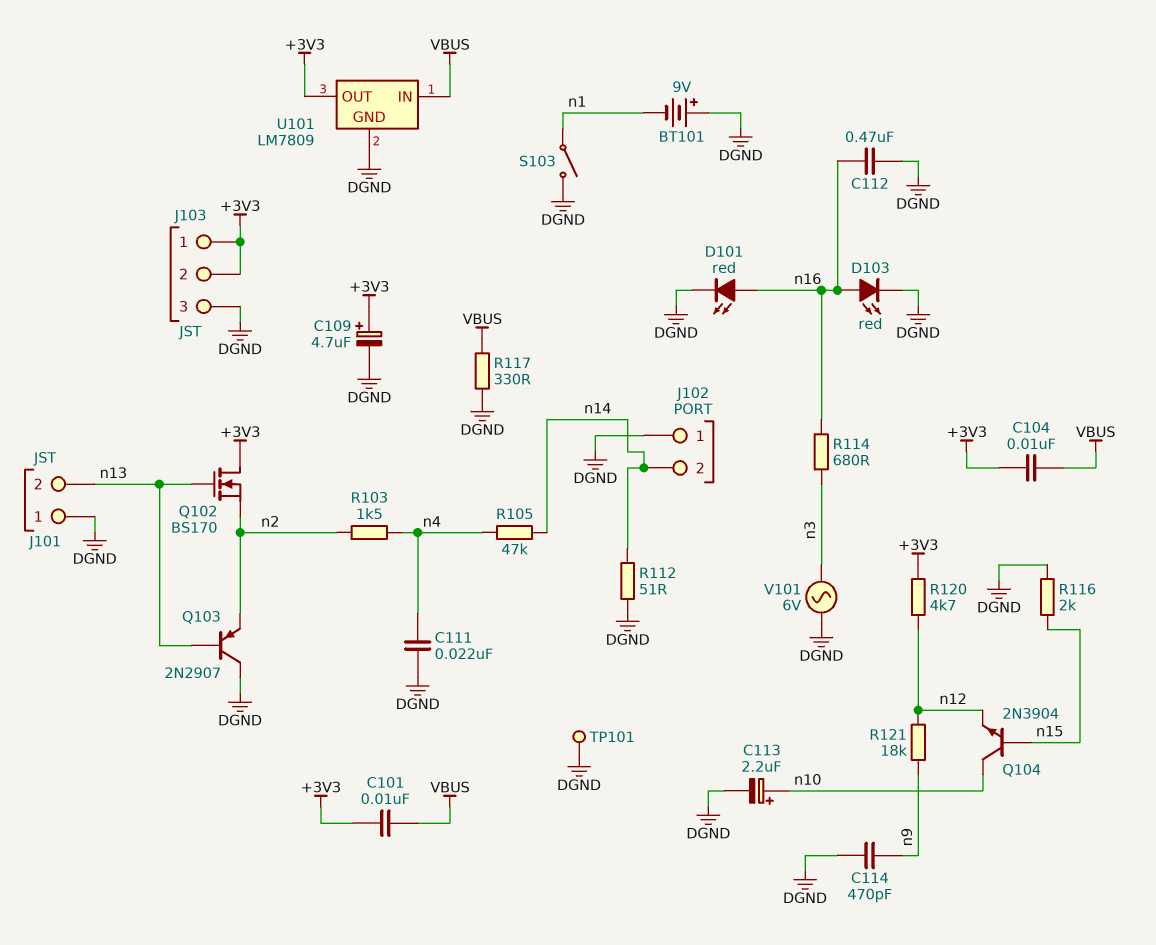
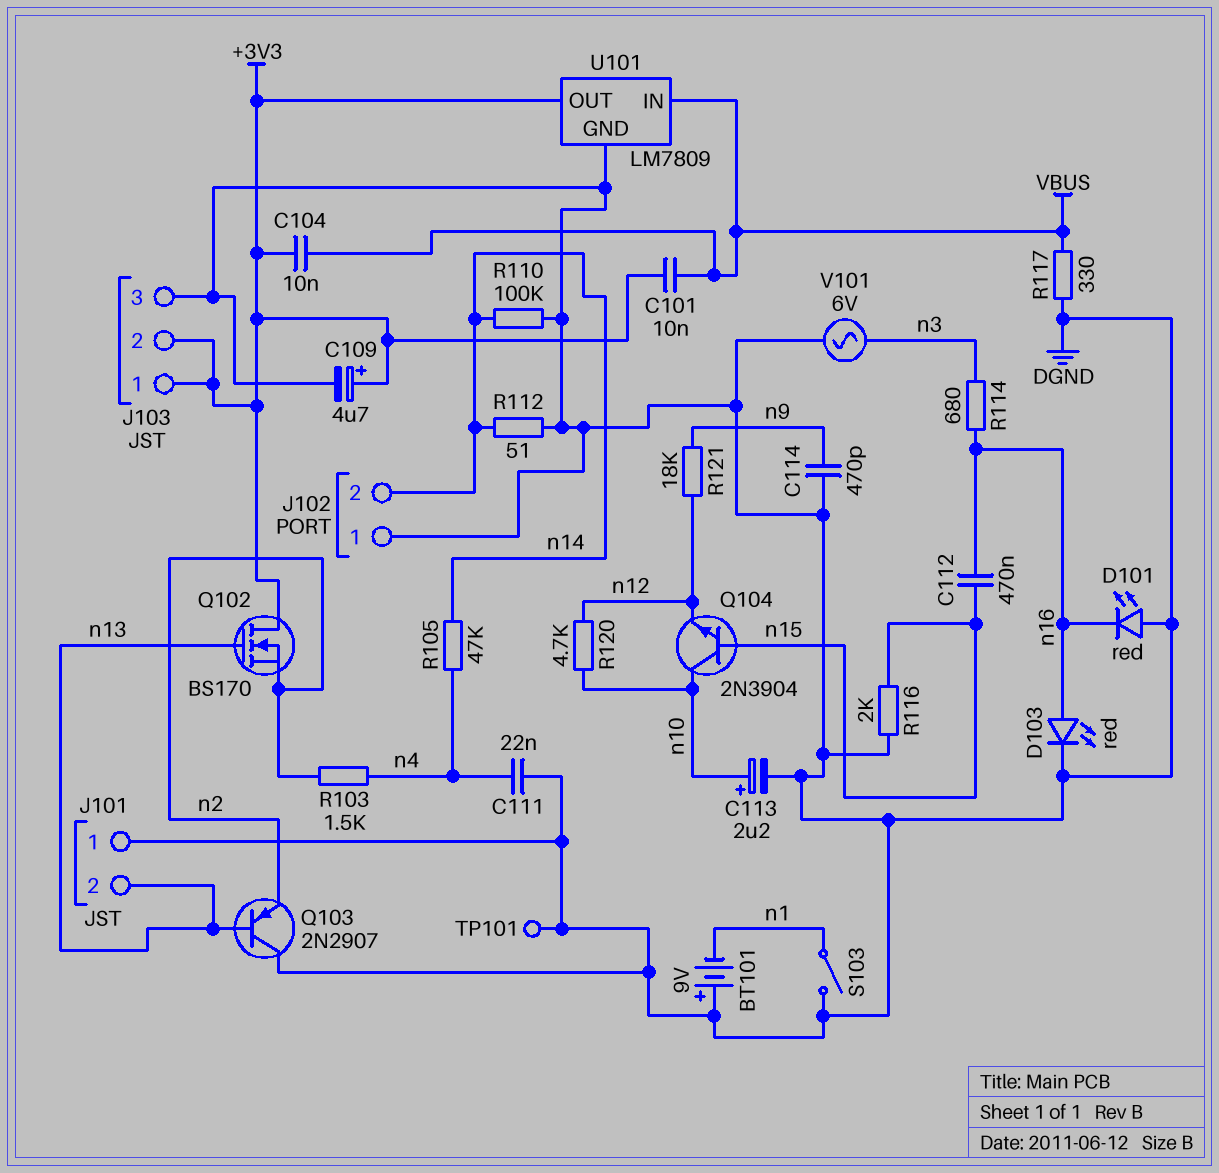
C112: 470nF (DGND, n16) -> 470nF (n15, n16)
D101: LED red (A n16, K DGND) -> LED red (A DGND, K n16)
R110: none -> 100k (DGND, n14)
R120: 4.7k (+3V3, n12) -> 4.7k (n10, n12)

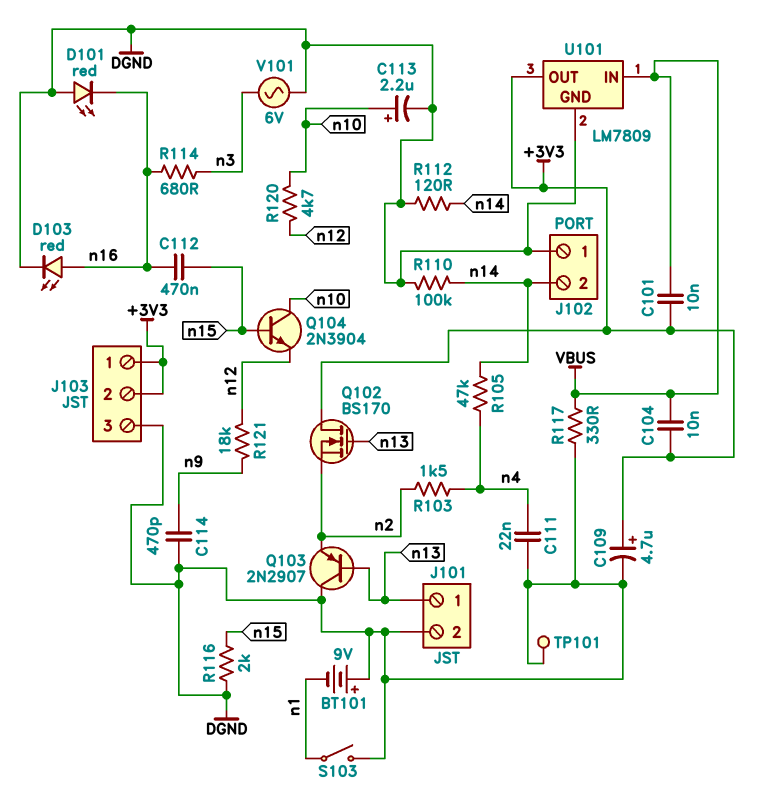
J101 pin 1: DGND -> n13
J101 pin 2: n13 -> DGND
R112: 51 (DGND, n14) -> 120 (DGND, n14)

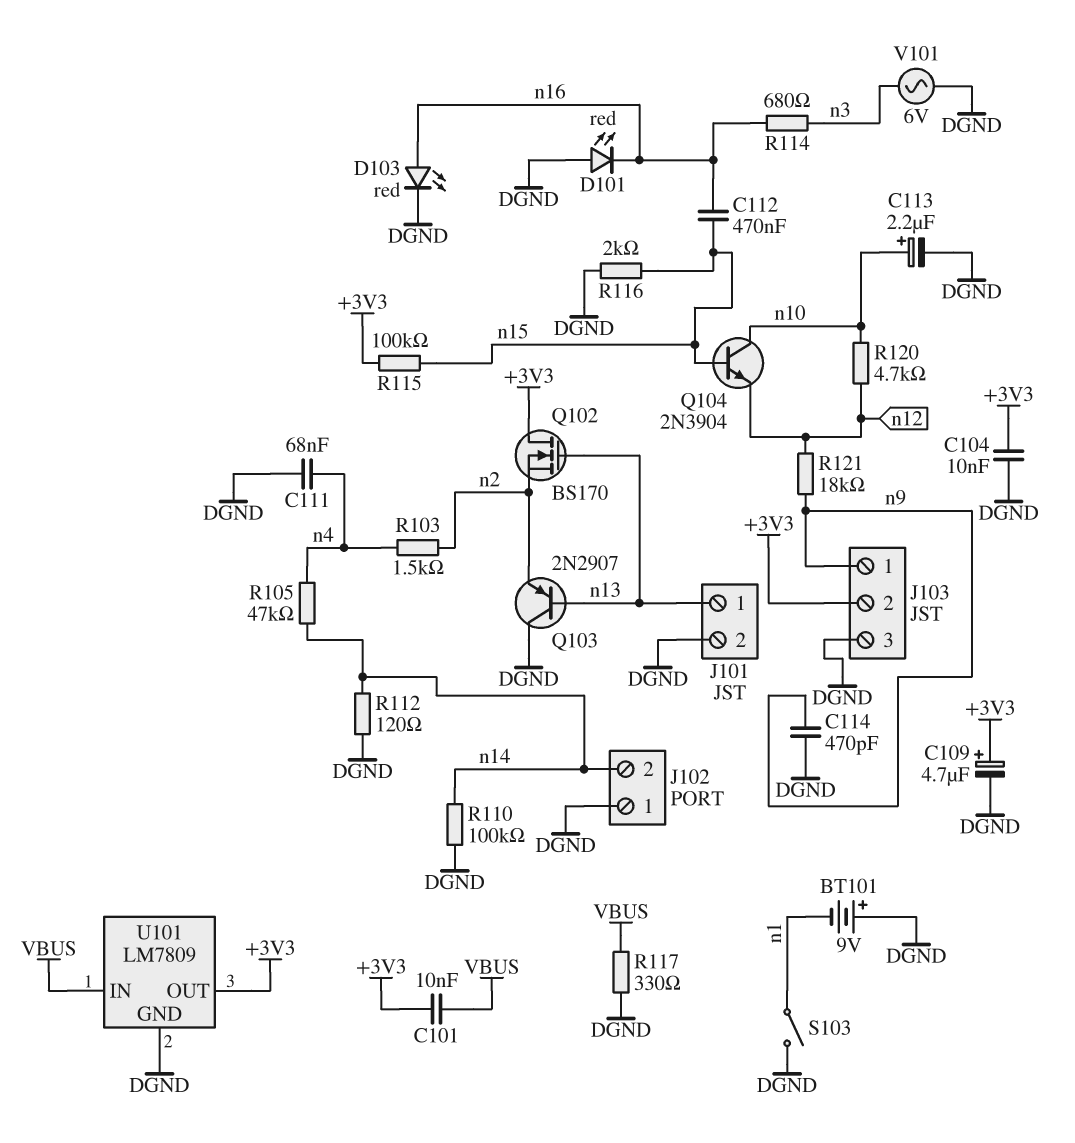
C104: 10nF (+3V3, VBUS) -> 10nF (+3V3, DGND)
C111: 22nF (DGND, n4) -> 68nF (DGND, n4)
J103 pin 1: +3V3 -> n9
R115: none -> 100k (+3V3, n15)
TP101: test point (DGND) -> none

